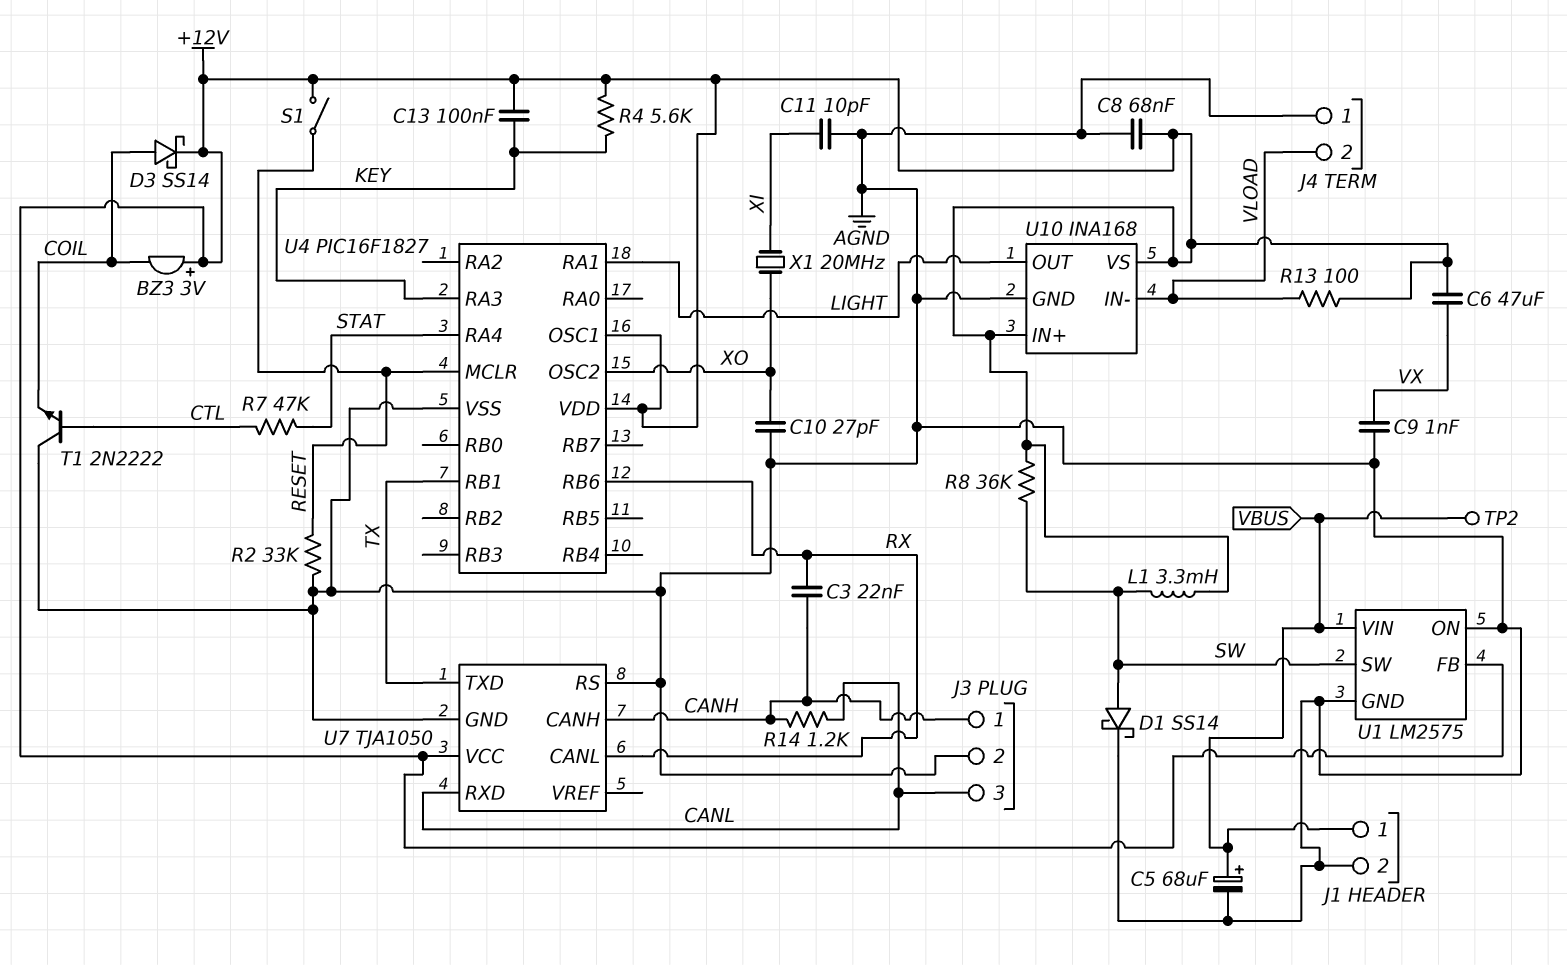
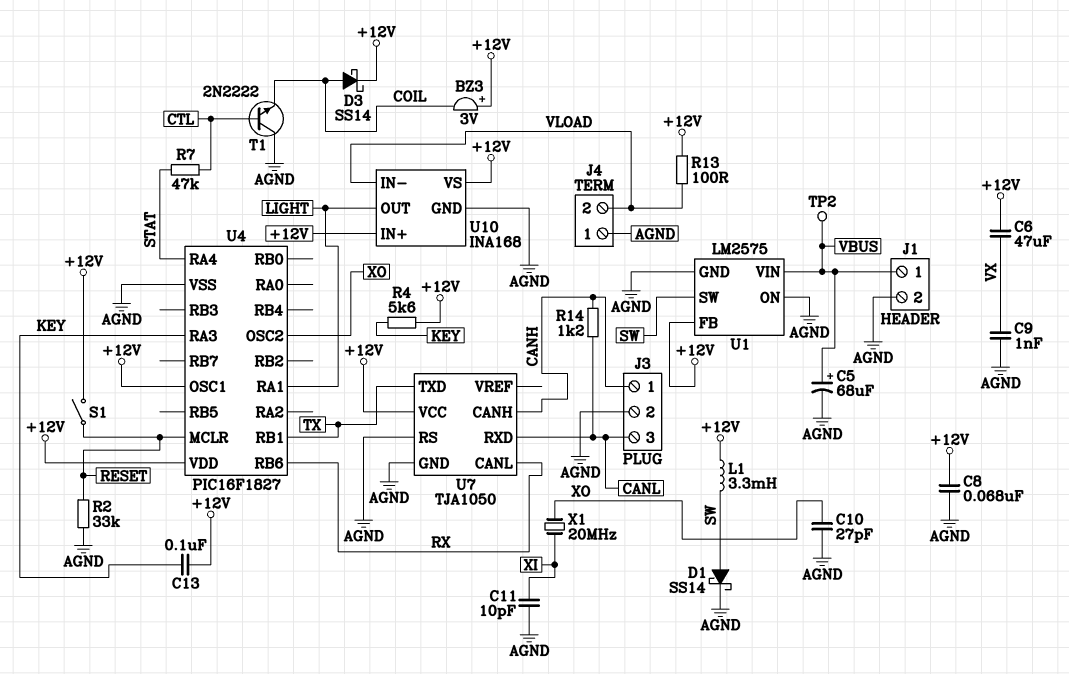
C3: 22nF (CANH, RX) -> none
R8: 36k (+12V, SW) -> none

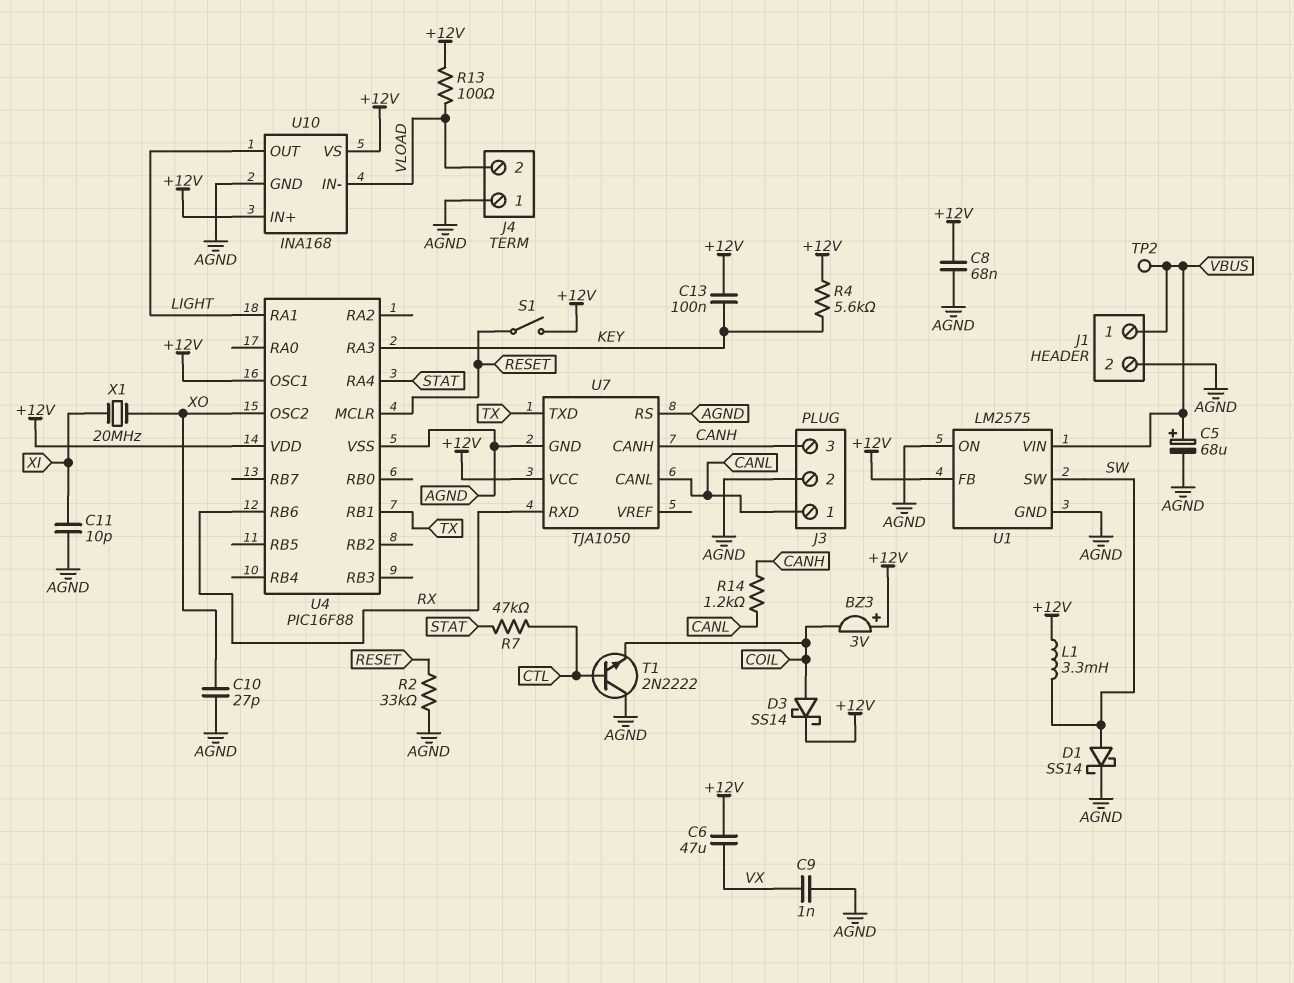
J3 pin 1: CANH -> CANL
J3 pin 3: CANL -> CANH
U4: PIC16F1827 -> PIC16F88
U7 pin CANL: RX -> CANL
U7 pin RXD: CANL -> RX

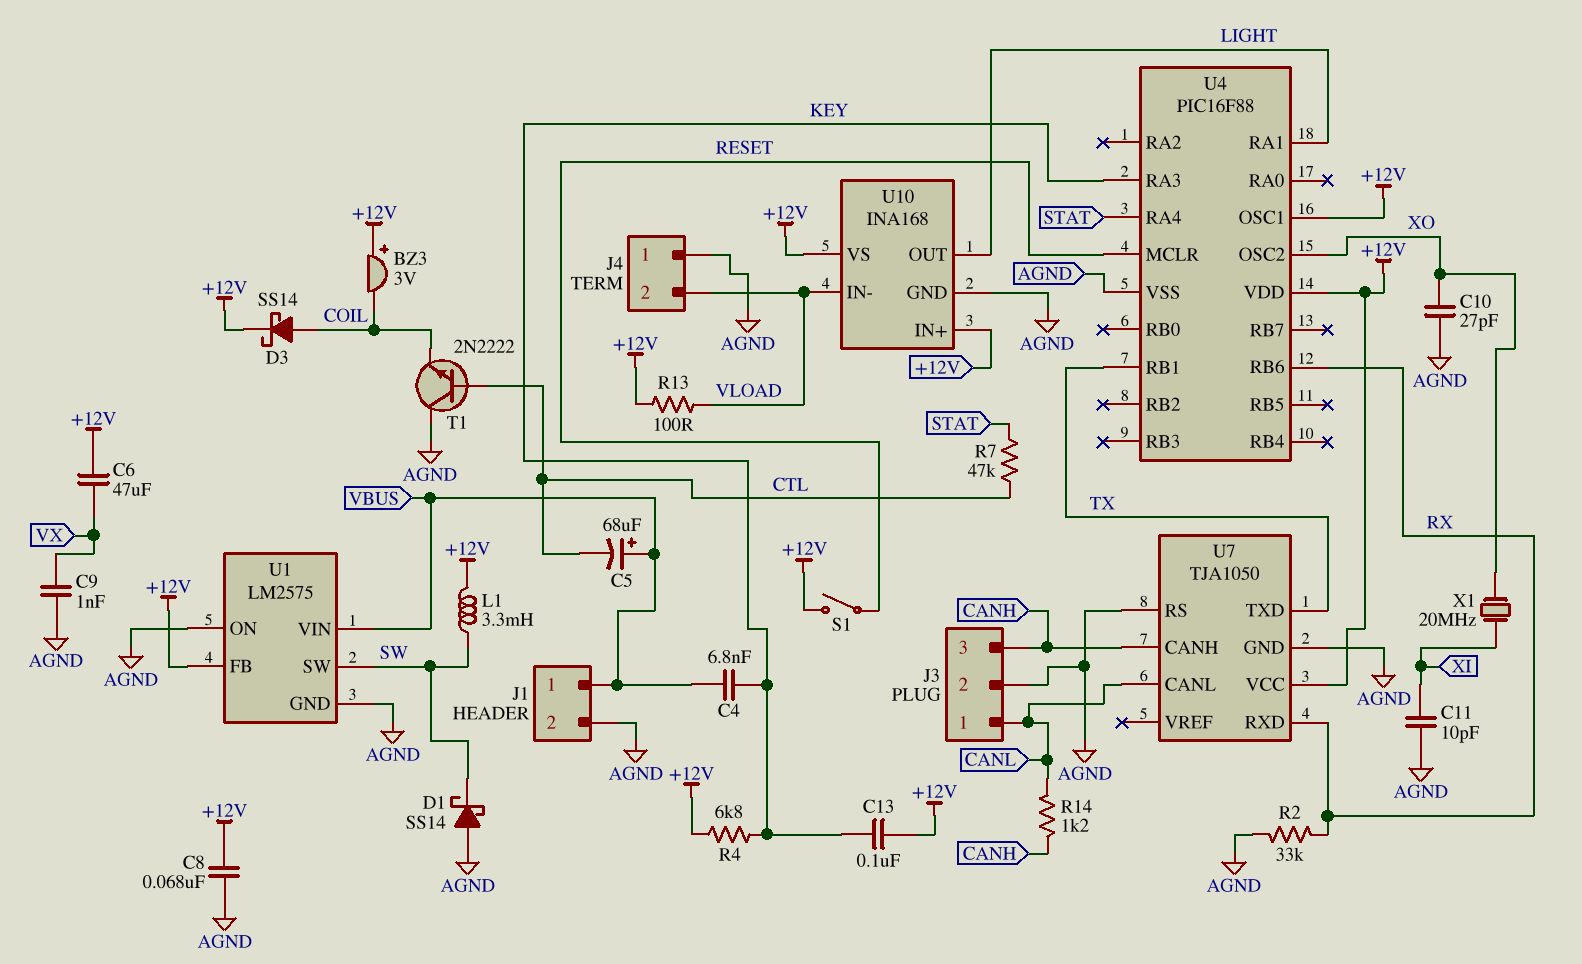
C4: none -> 6.8nF (KEY, VBUS)
C5: 68uF (plus VBUS, minus AGND) -> 68uF (plus VBUS, minus CTL)
D1: schottky SS14 (A SW, K AGND) -> schottky SS14 (A AGND, K SW)
R2: 33k (AGND, RESET) -> 33k (AGND, RX)
R4: 5.6k (+12V, KEY) -> 6.8k (+12V, KEY)
TP2: test point (VBUS) -> none

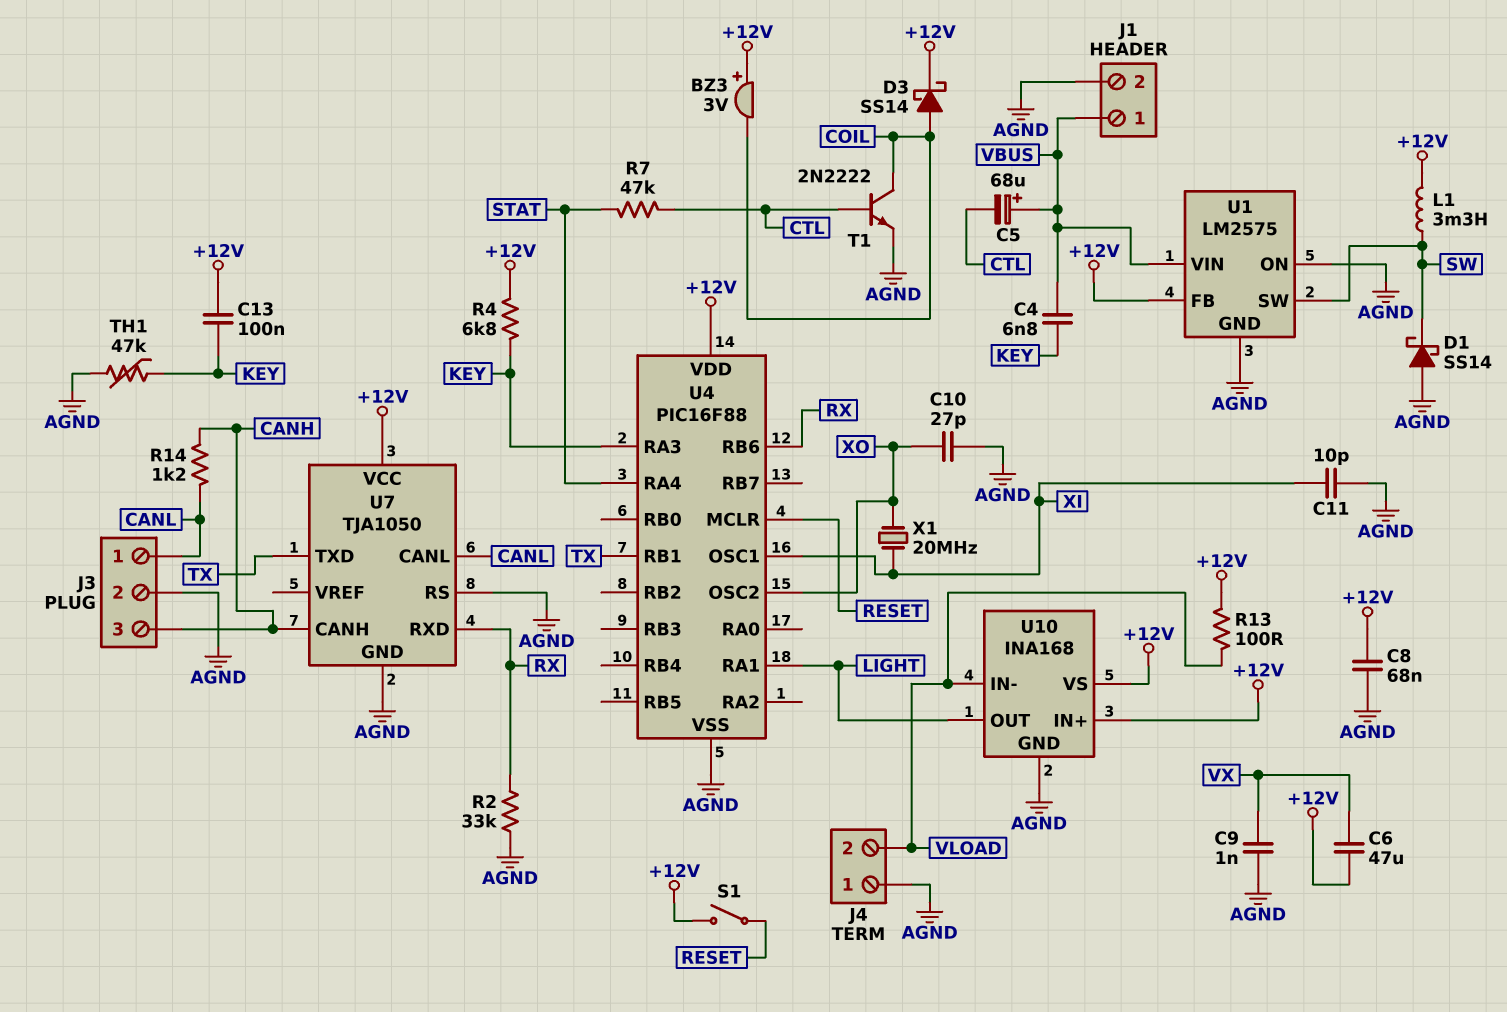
T1: NPN 2N2222 (B CTL, C AGND, E COIL) -> NPN 2N2222 (B CTL, C COIL, E AGND)
TH1: none -> 47k (AGND, KEY)
U4 pin OSC1: +12V -> XI

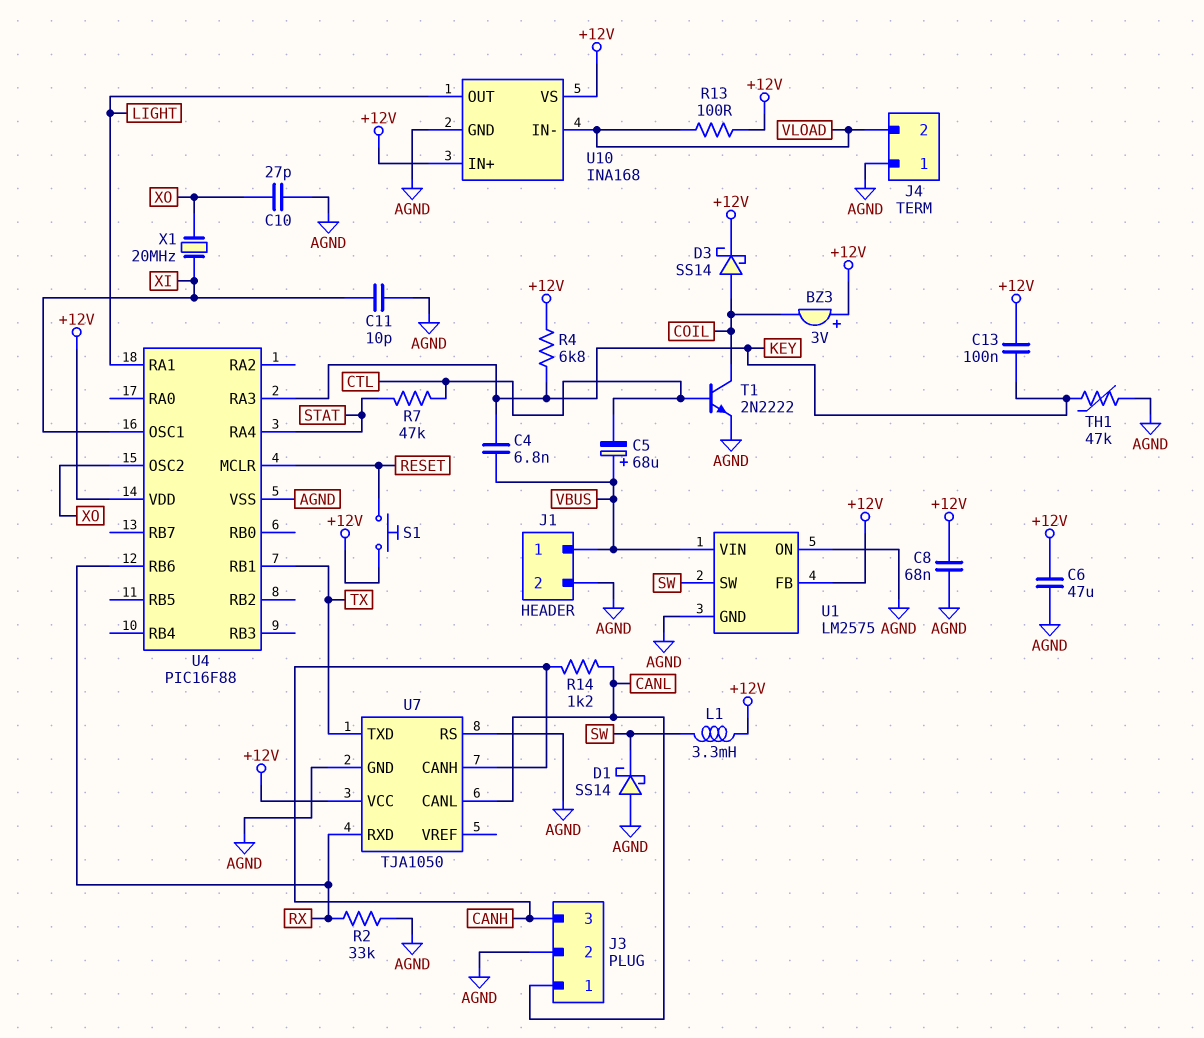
C6: 47uF (+12V, VX) -> 47uF (+12V, AGND)
C9: 1nF (AGND, VX) -> none
S1: switch (+12V, RESET) -> button (+12V, RESET)

